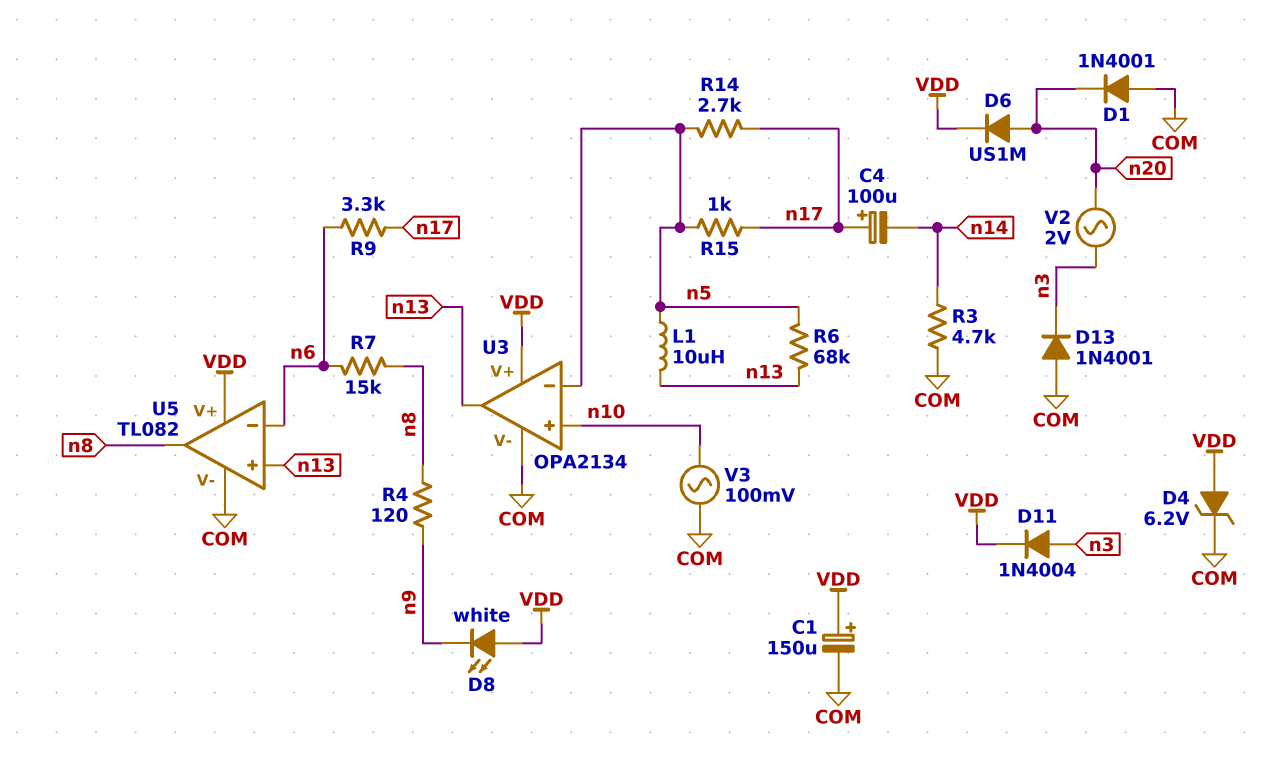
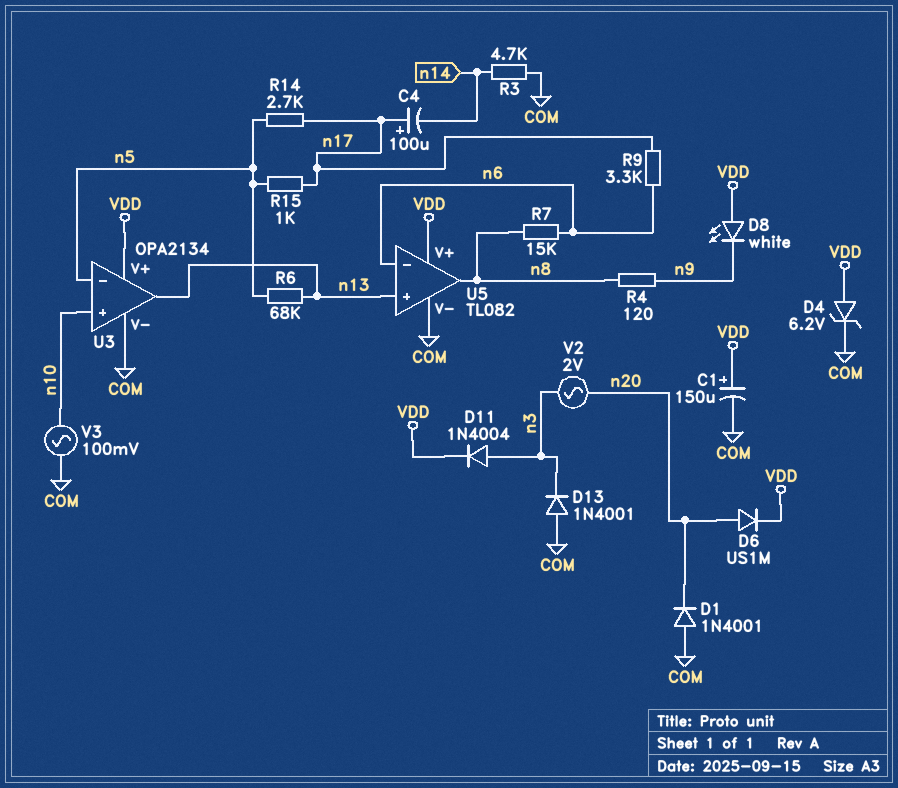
L1: 10uH (n5, n13) -> none

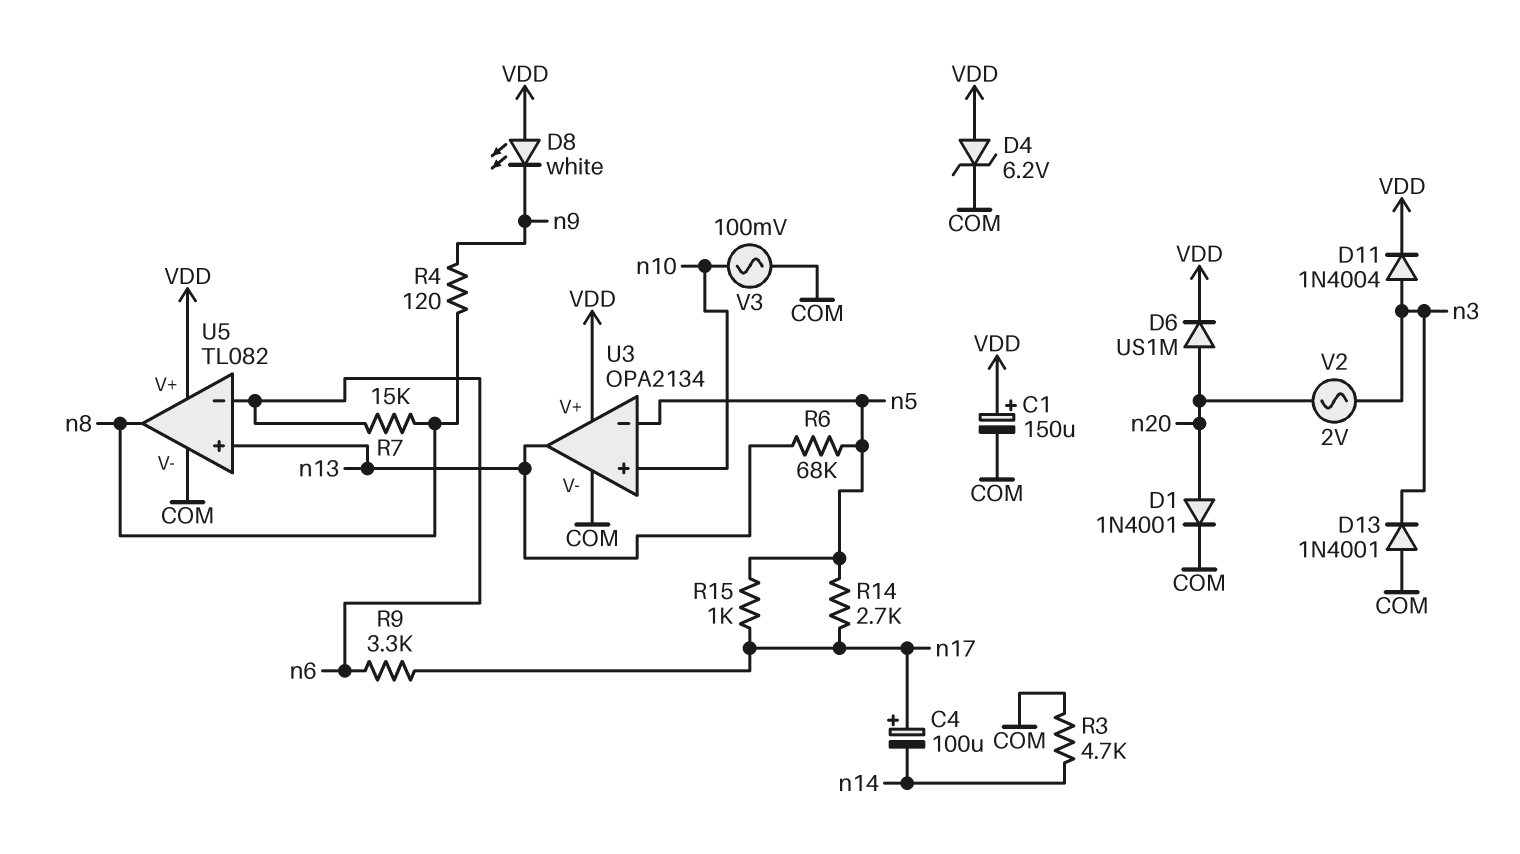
D1: diode 1N4001 (A COM, K n20) -> diode 1N4001 (A n20, K COM)

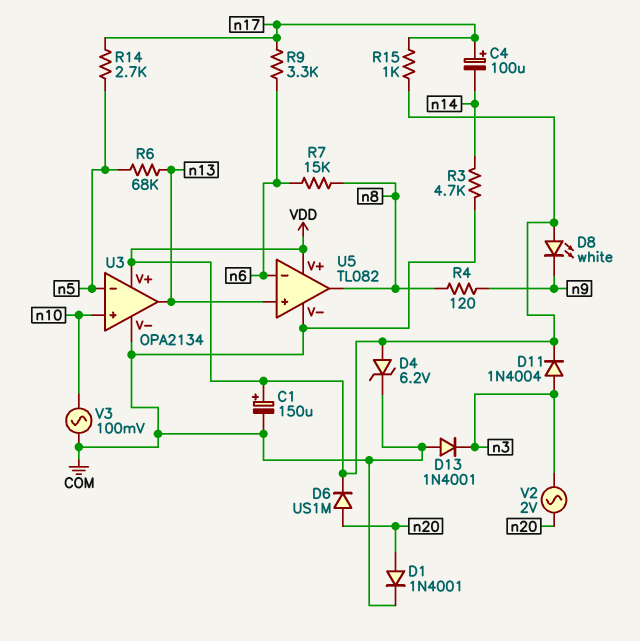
R15: 1k (n5, n17) -> 1k (VDD, n17)

